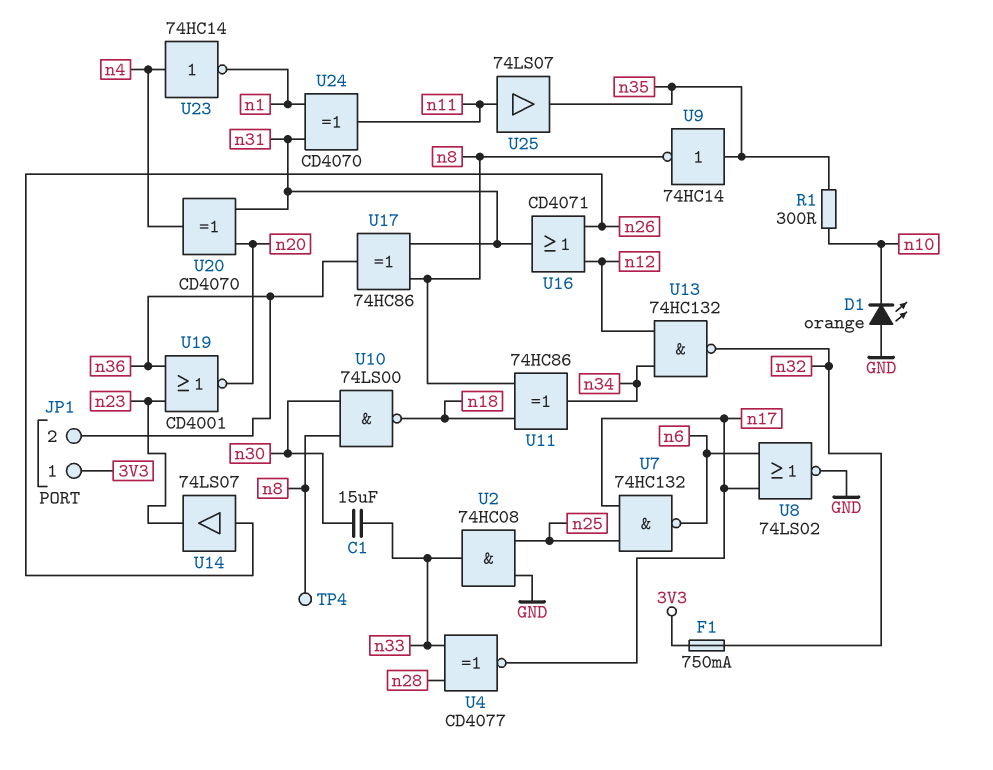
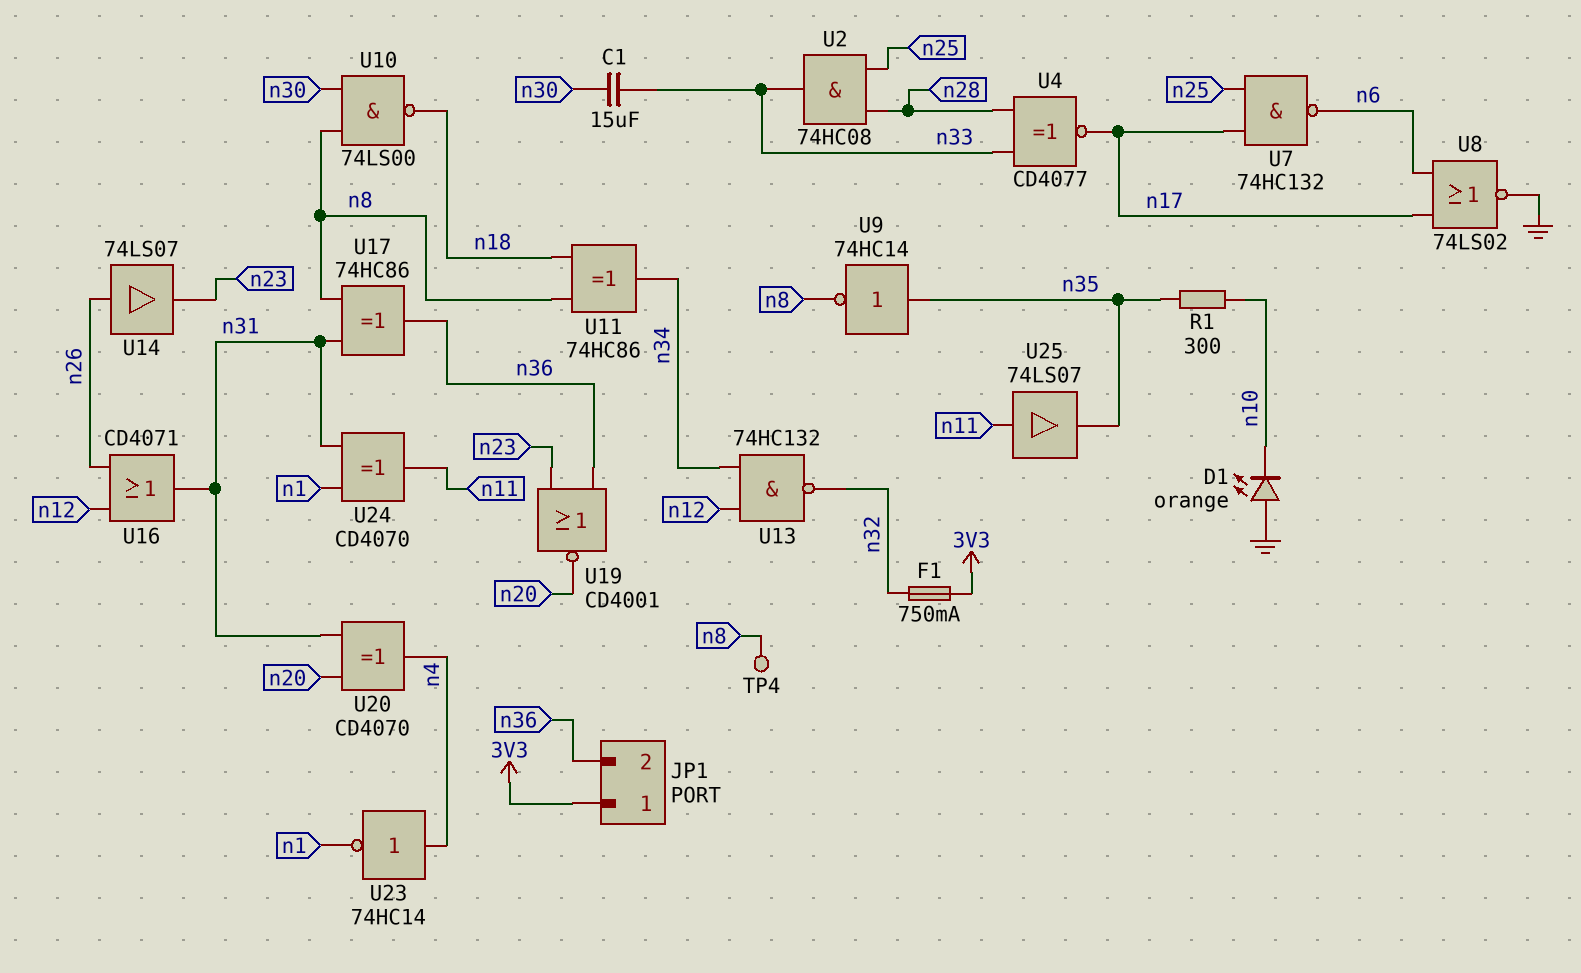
U2: AND 74HC08 (in GND, in n25, out n33) -> AND 74HC08 (in n25, in n28, out n33)

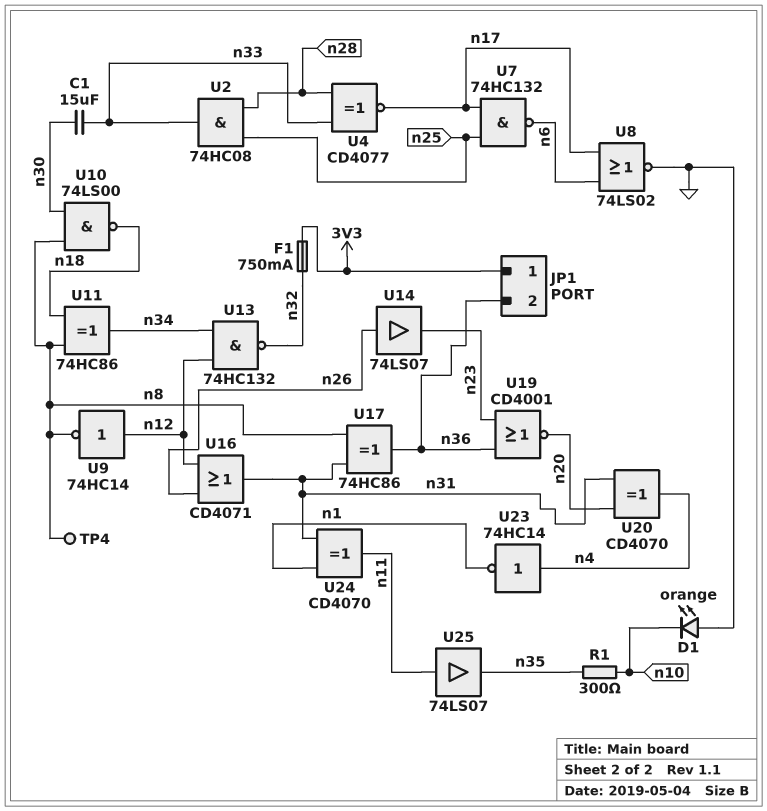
U9: NOT 74HC14 (in n35, out n8) -> NOT 74HC14 (in n12, out n8)

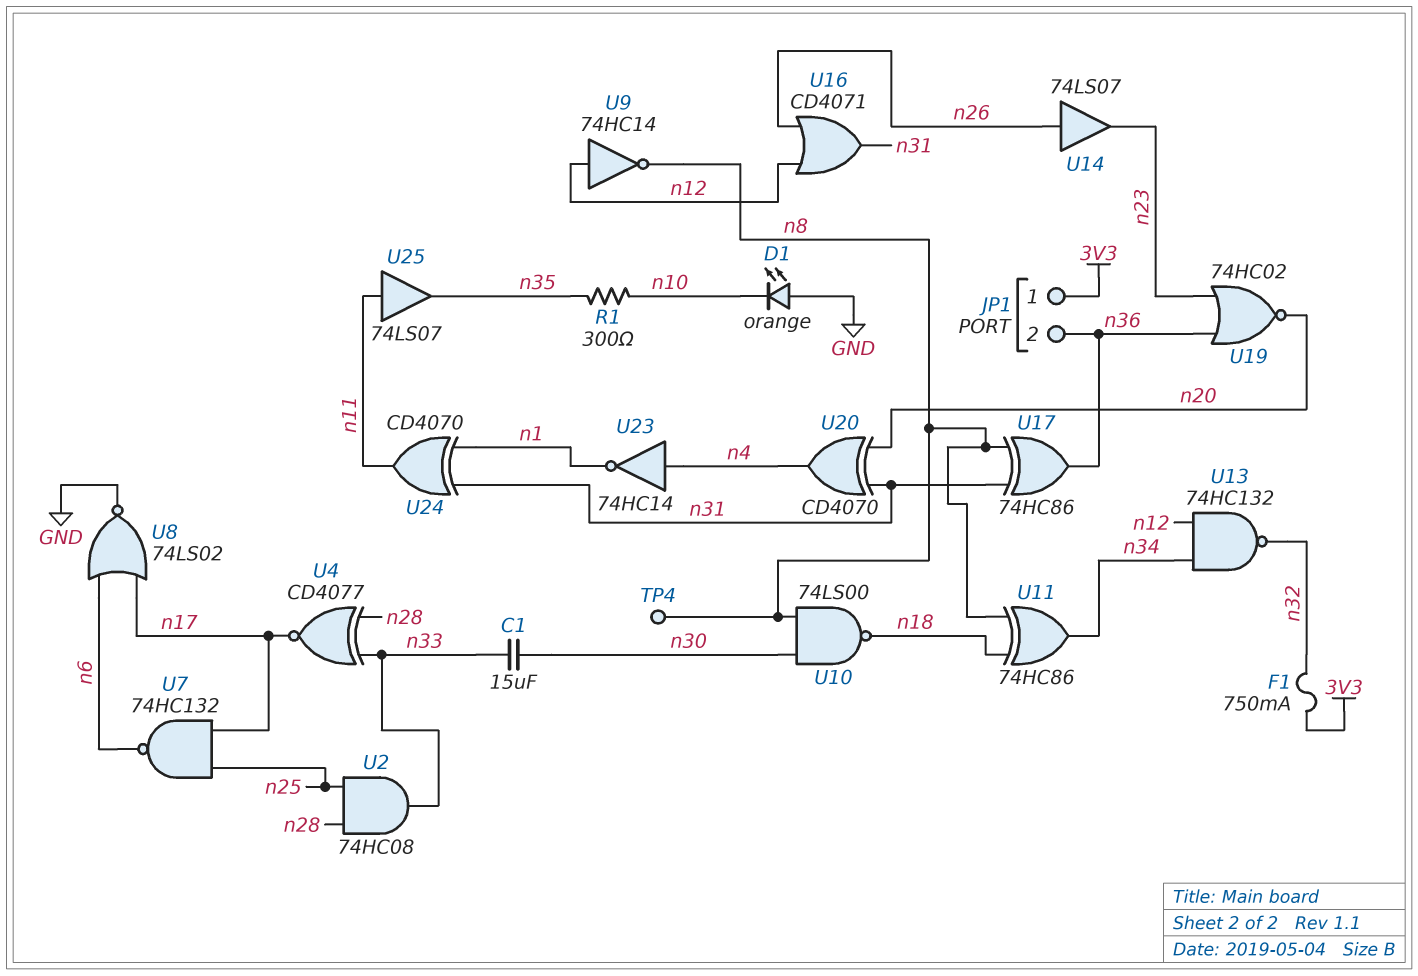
U19: NOR CD4001 (in n23, in n36, out n20) -> NOR 74HC02 (in n23, in n36, out n20)

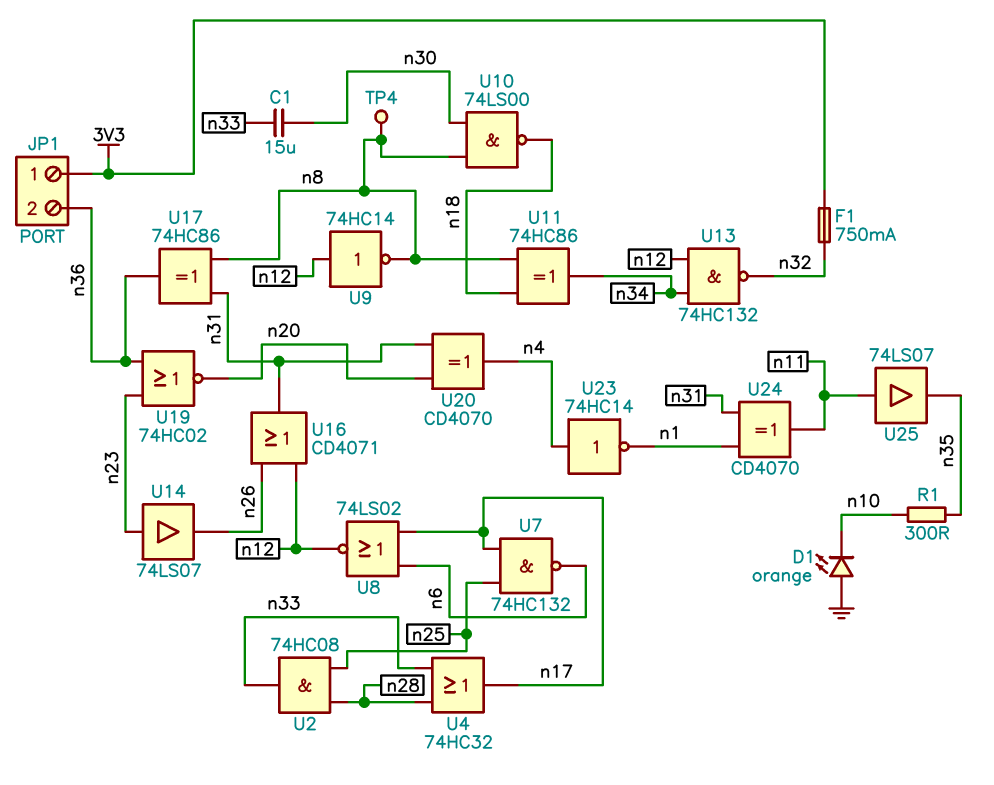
U4: XNOR CD4077 (in n28, in n33, out n17) -> OR 74HC32 (in n28, in n33, out n17)
U8: NOR 74LS02 (in n6, in n17, out GND) -> NOR 74LS02 (in n6, in n17, out n12)
U14: buffer 74LS07 (in n26, out n23) -> buffer 74LS07 (in n23, out n26)

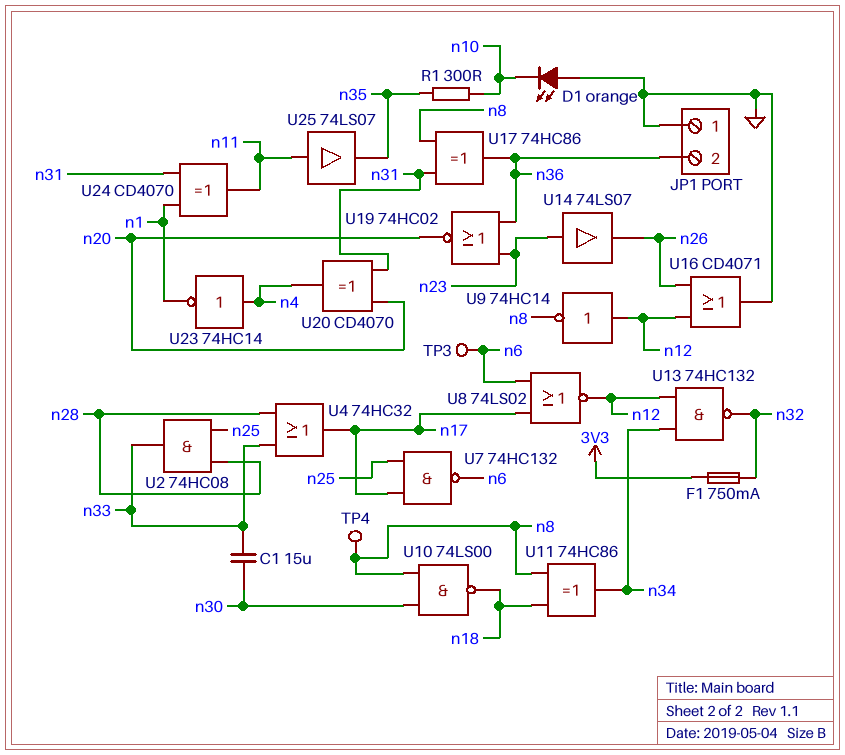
JP1 pin 1: 3V3 -> GND
TP3: none -> test point (n6)
U16: OR CD4071 (in n12, in n26, out n31) -> OR CD4071 (in n12, in n26, out GND)

